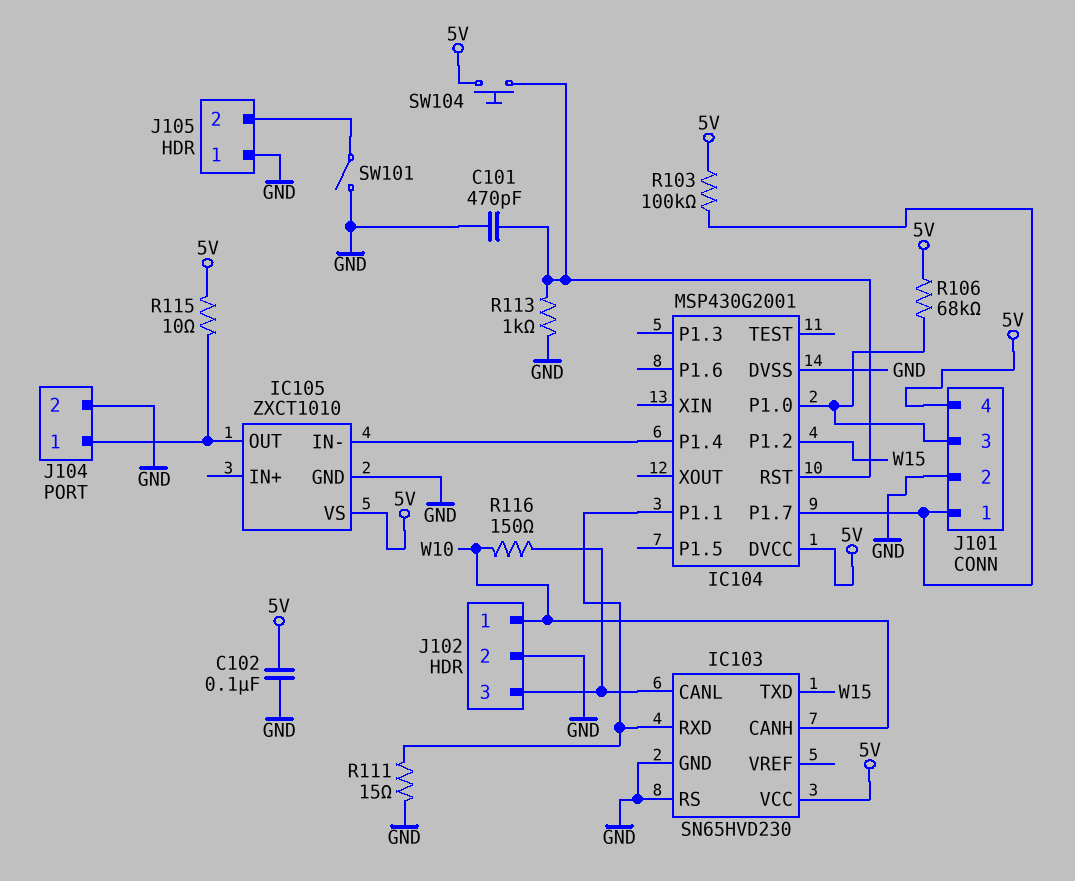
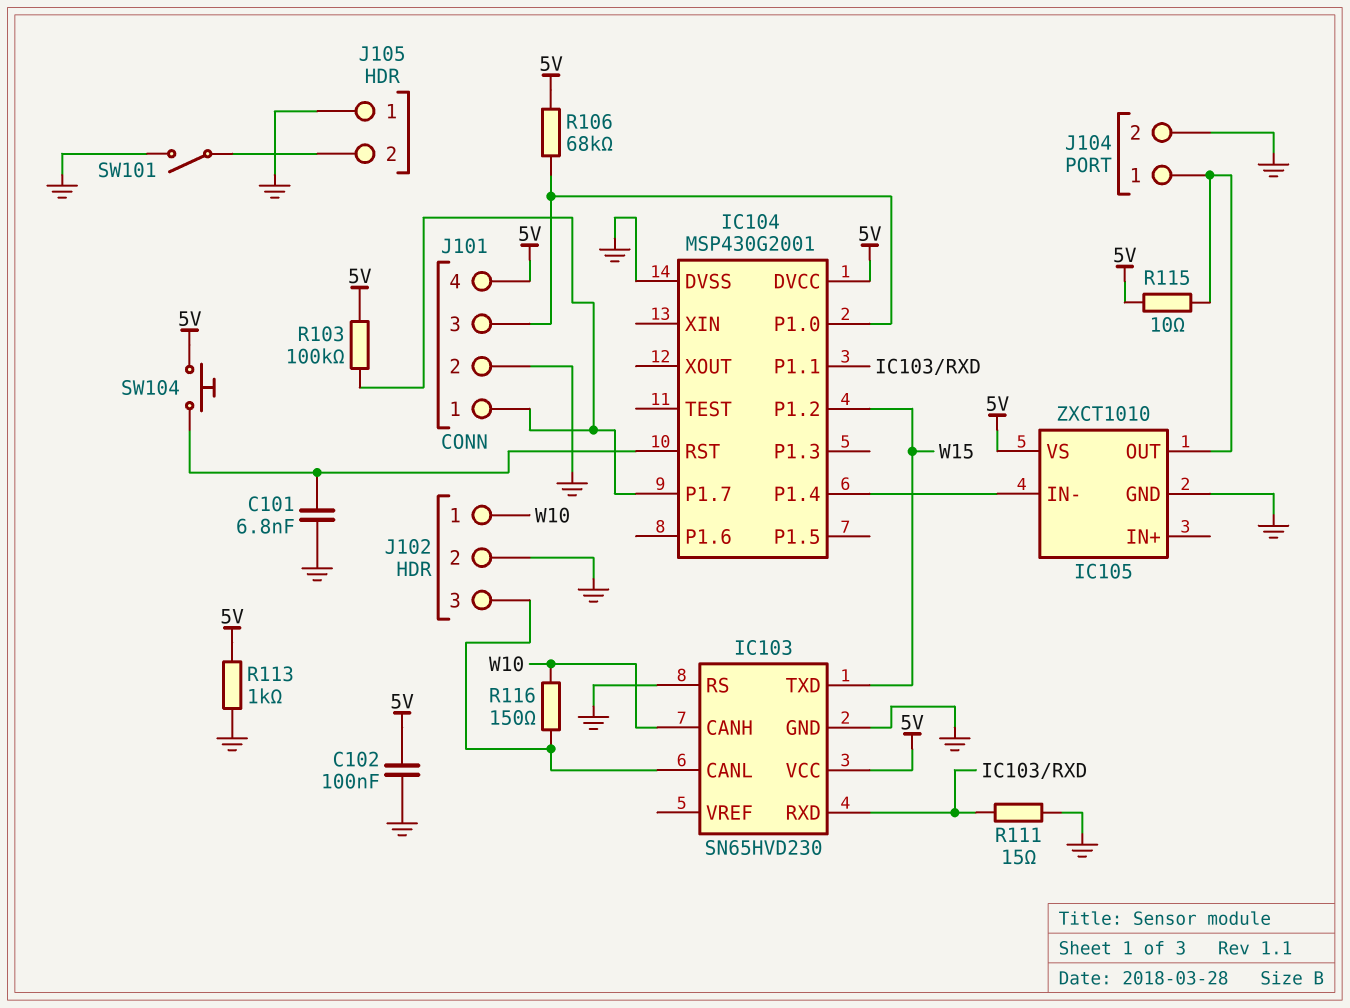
C101: 470pF (GND, IC104/RST) -> 6.8nF (GND, IC104/RST)
R113: 1k (GND, IC104/RST) -> 1k (5V, GND)

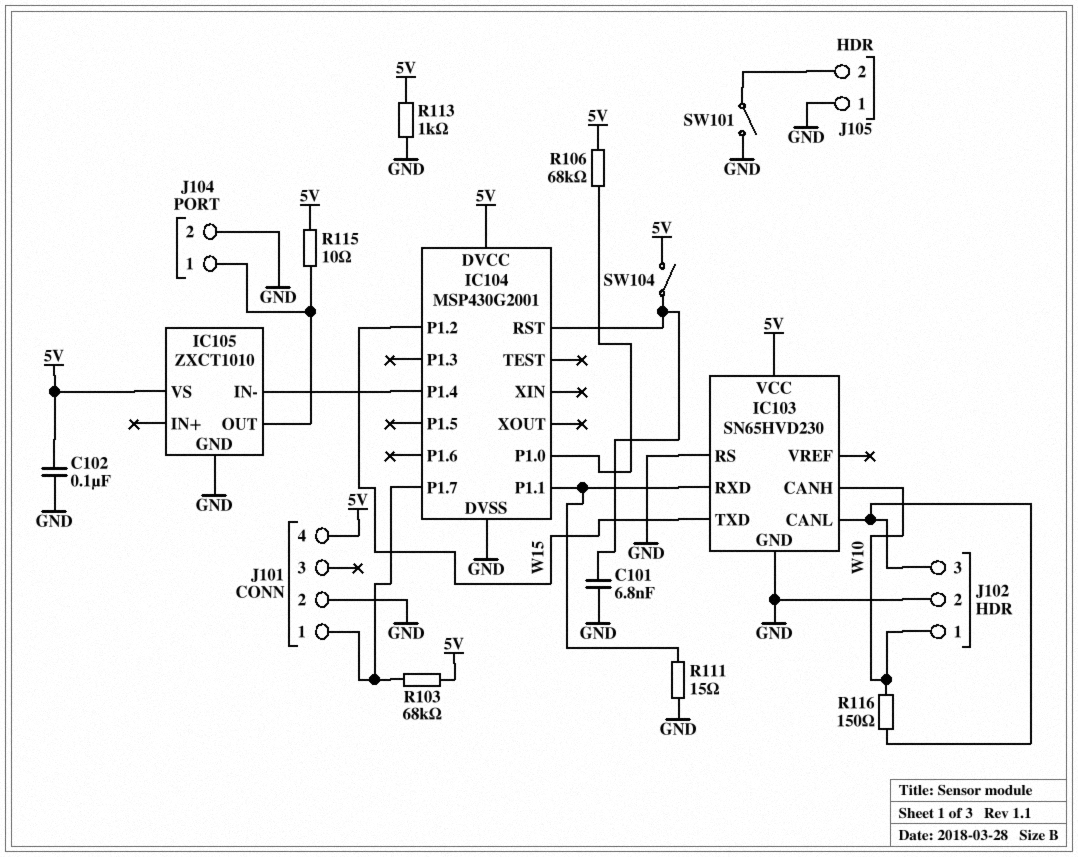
J101 pin 3: IC104/P1.0 -> none
R103: 100k (5V, IC104/P1.7) -> 68k (5V, IC104/P1.7)
SW104: button (5V, IC104/RST) -> switch (5V, IC104/RST)

